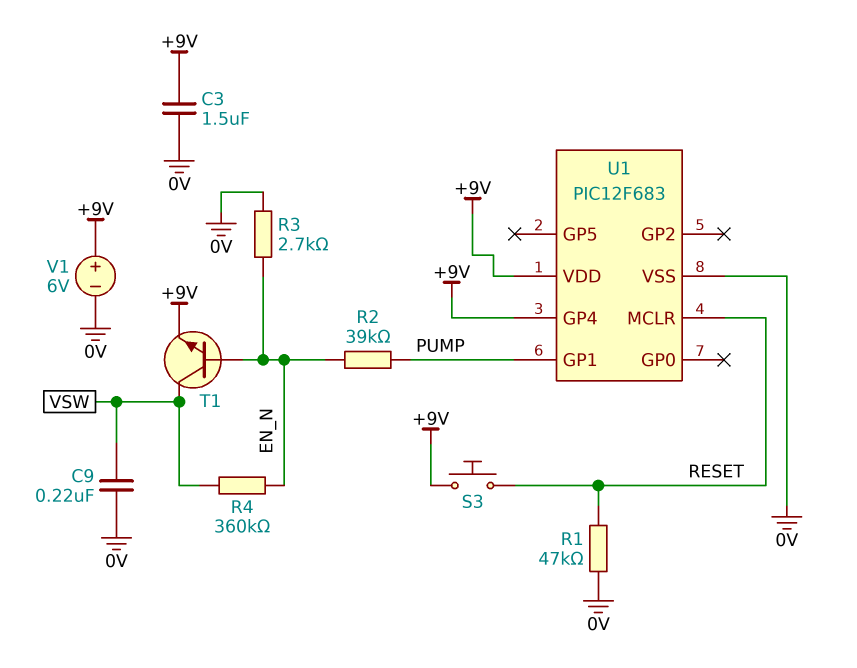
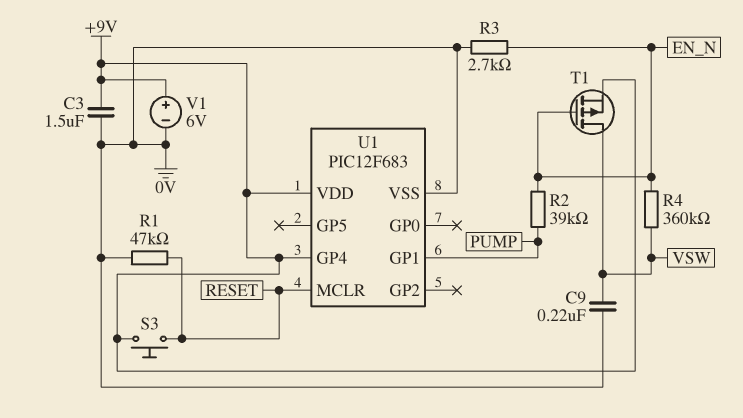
T1: NPN (B EN_N, C VSW, E +9V) -> PMOS (G EN_N, D VSW, S +9V)

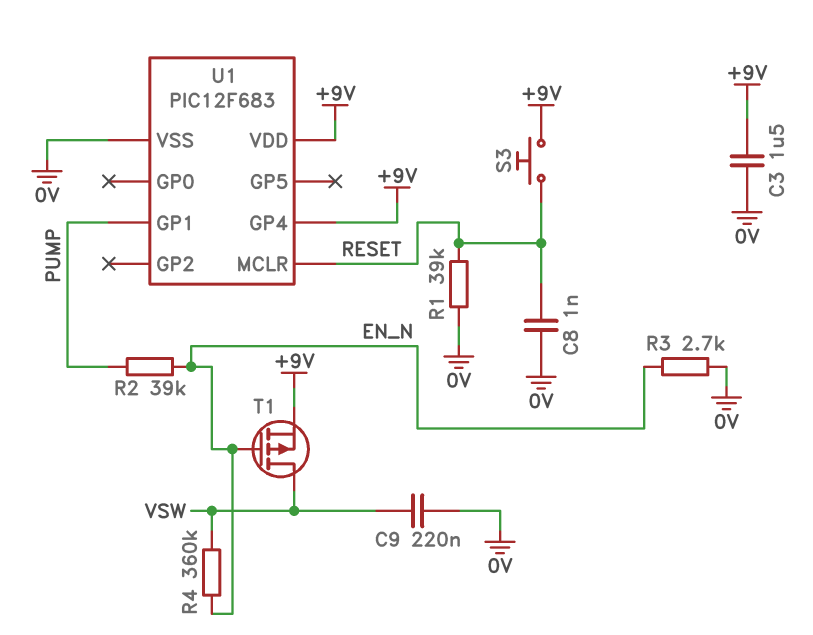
C8: none -> 1nF (0V, RESET)
R1: 47k (0V, RESET) -> 39k (0V, RESET)
V1: 6V (plus +9V, minus 0V) -> none

